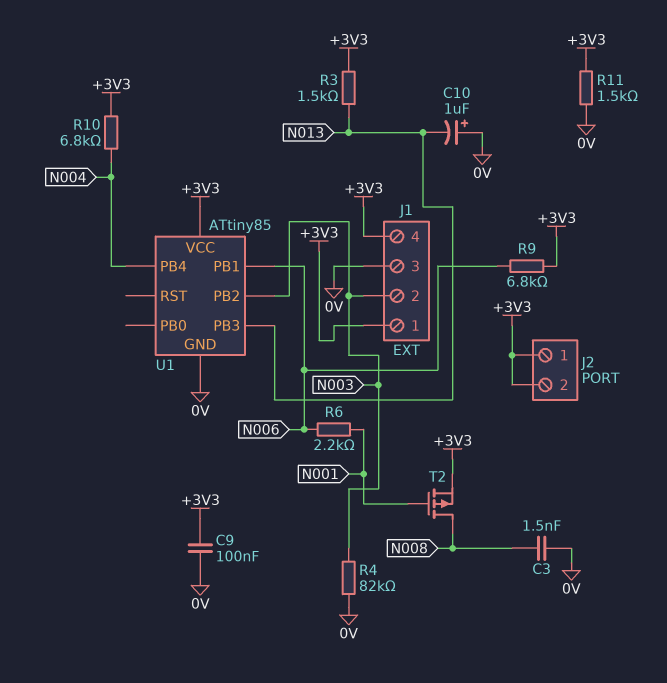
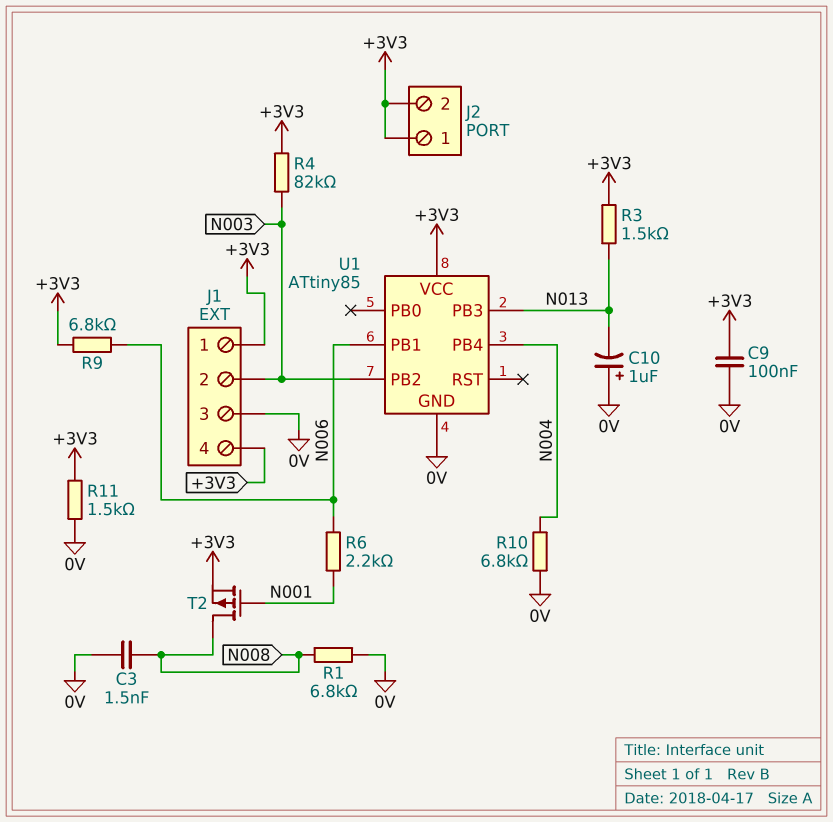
R1: none -> 6.8k (0V, N008)
R4: 82k (0V, N003) -> 82k (+3V3, N003)
R10: 6.8k (+3V3, N004) -> 6.8k (0V, N004)

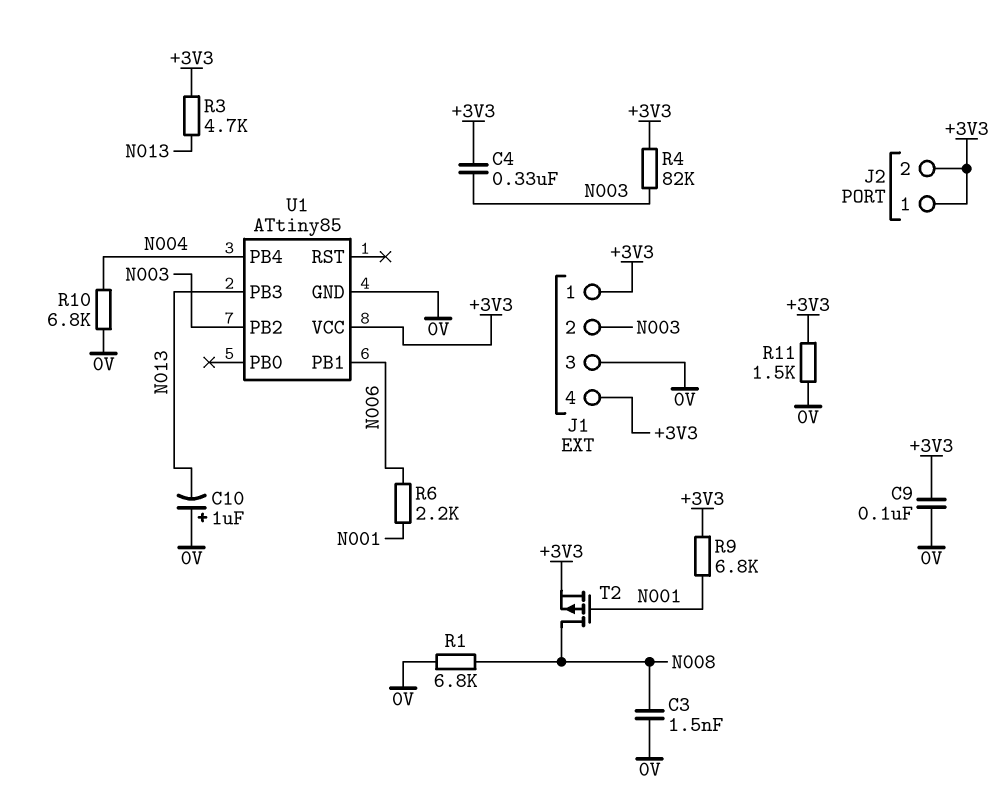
C4: none -> 330nF (+3V3, N003)
R3: 1.5k (+3V3, N013) -> 4.7k (+3V3, N013)
R9: 6.8k (+3V3, N006) -> 6.8k (+3V3, N001)

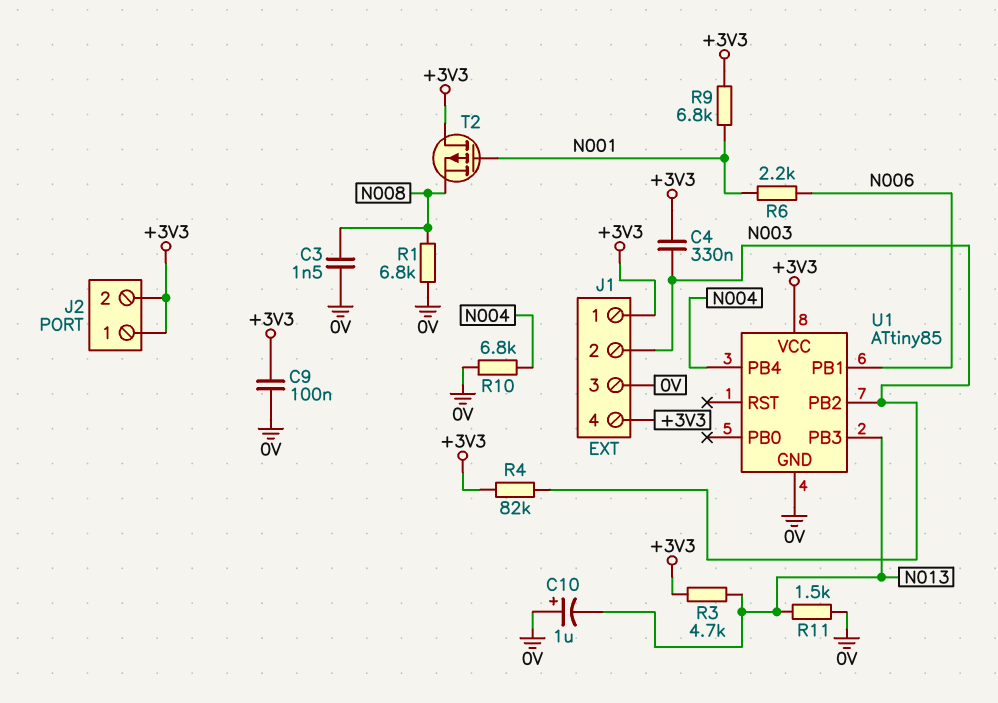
R11: 1.5k (+3V3, 0V) -> 1.5k (0V, N013)
T2: PMOS (G N001, D N008, S +3V3) -> PMOS (G N001, D +3V3, S N008)

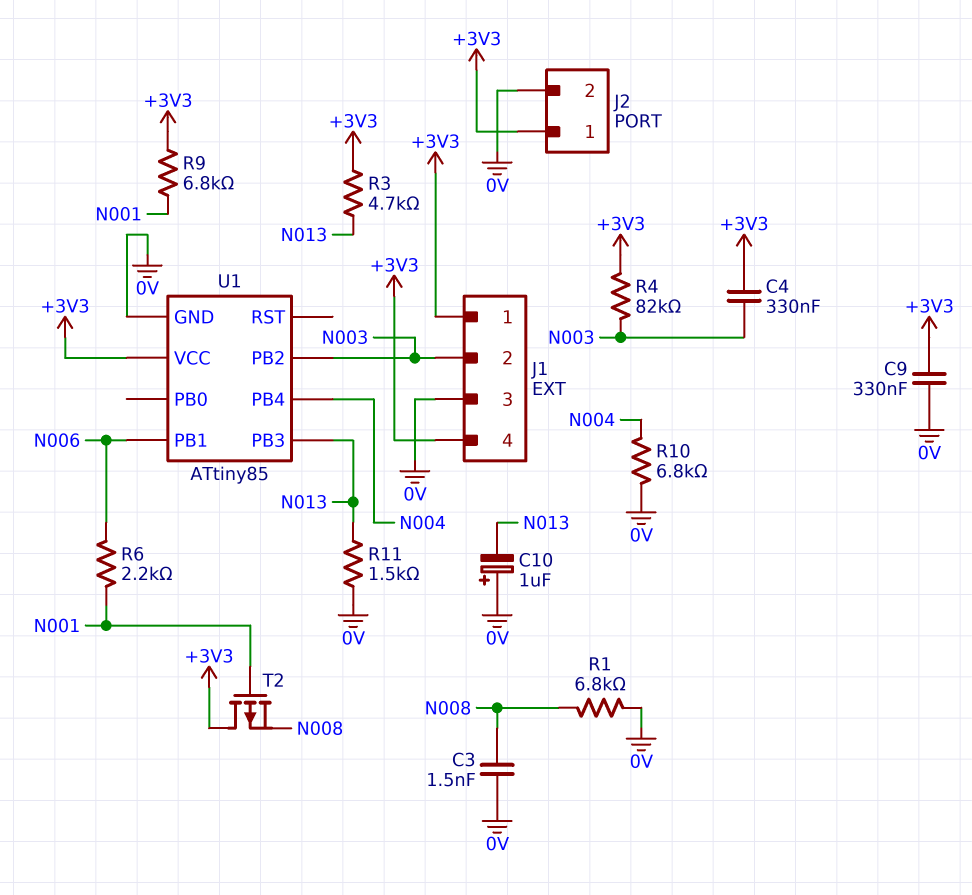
C9: 100nF (+3V3, 0V) -> 330nF (+3V3, 0V)
J2 pin 2: +3V3 -> 0V

